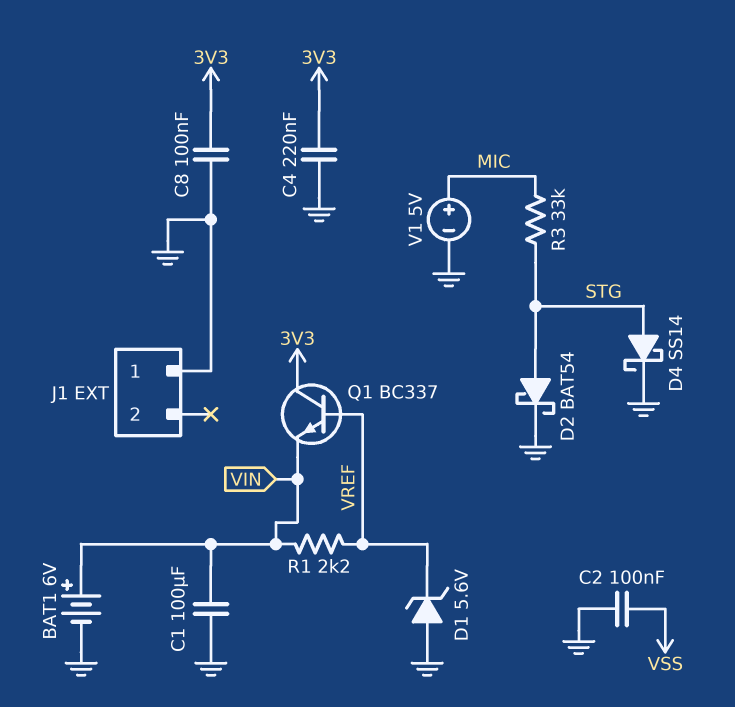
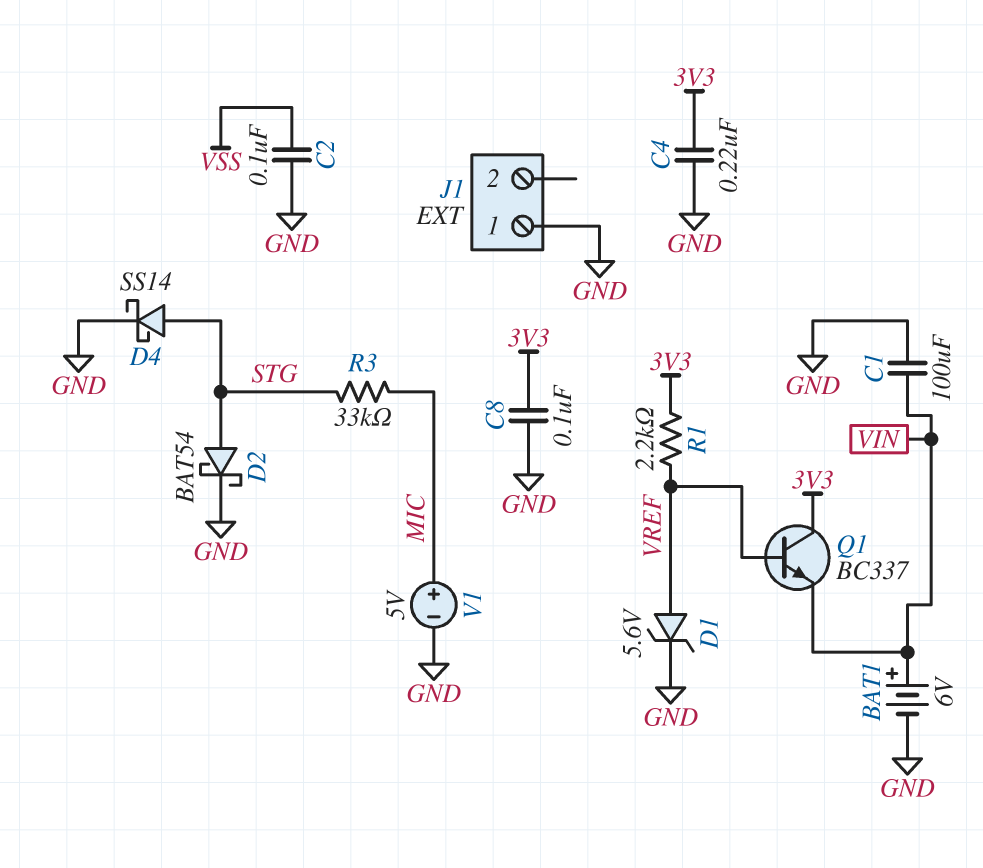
D1: zener 5.6V (A GND, K VREF) -> zener 5.6V (A VREF, K GND)
R1: 2.2k (VIN, VREF) -> 2.2k (3V3, VREF)

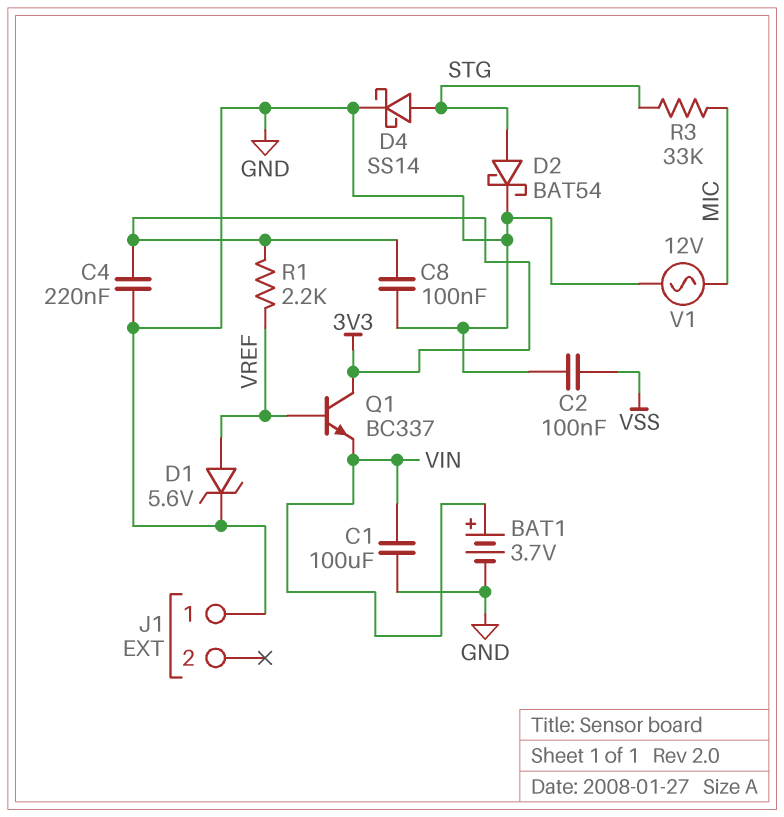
BAT1: 6V (plus VIN, minus GND) -> 3.7V (plus VIN, minus GND)
V1: 5V (plus MIC, minus GND) -> AC 12V (GND, MIC)

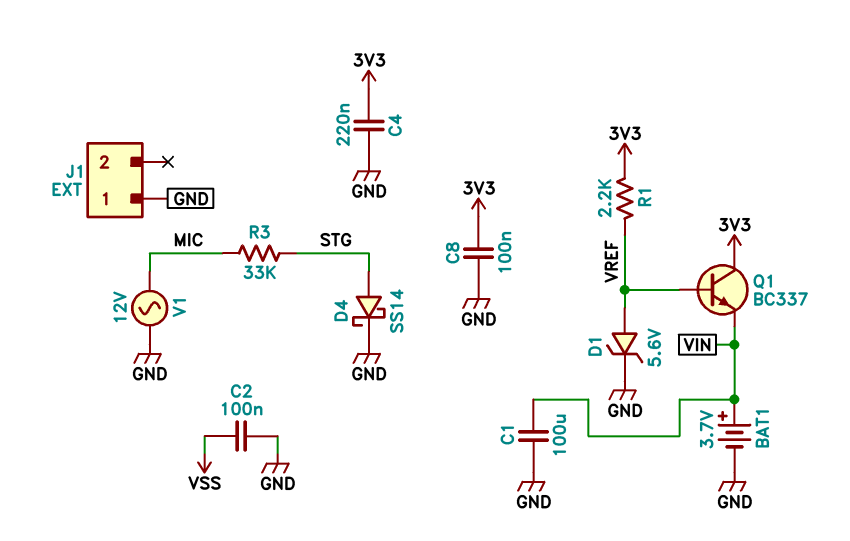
D2: schottky BAT54 (A STG, K GND) -> none

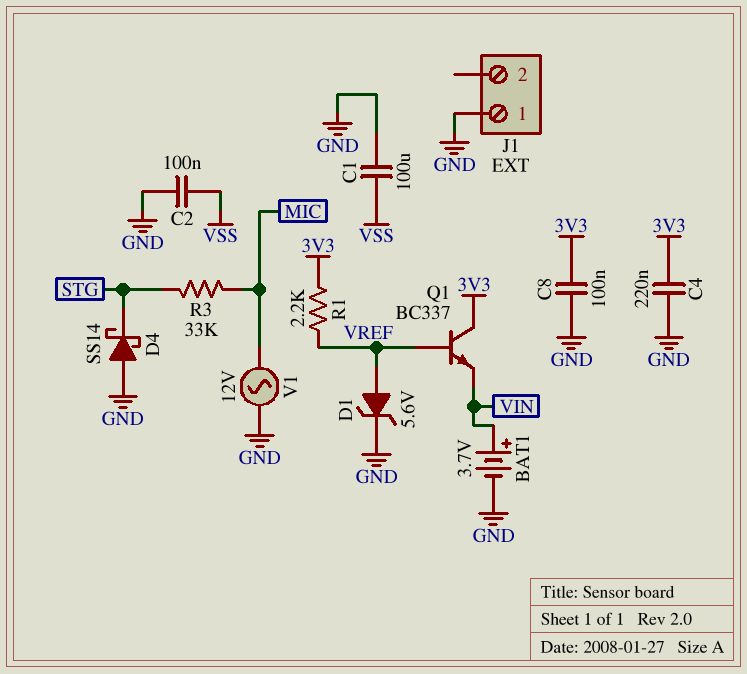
C1: 100uF (GND, VIN) -> 100uF (GND, VSS)
D4: schottky SS14 (A STG, K GND) -> schottky SS14 (A GND, K STG)

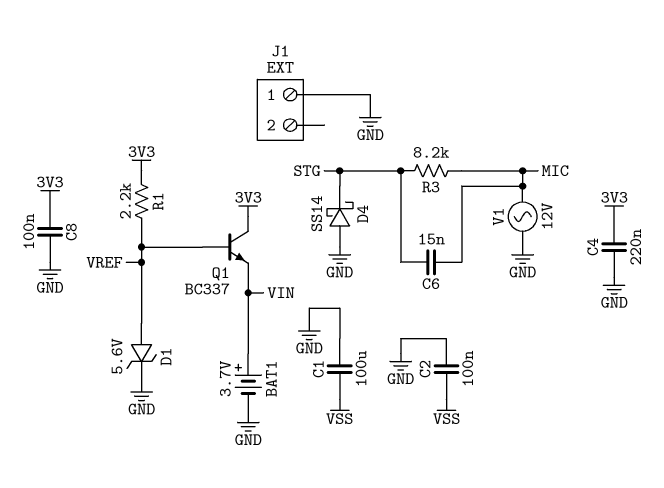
C6: none -> 15nF (MIC, STG)
R3: 33k (MIC, STG) -> 8.2k (MIC, STG)

